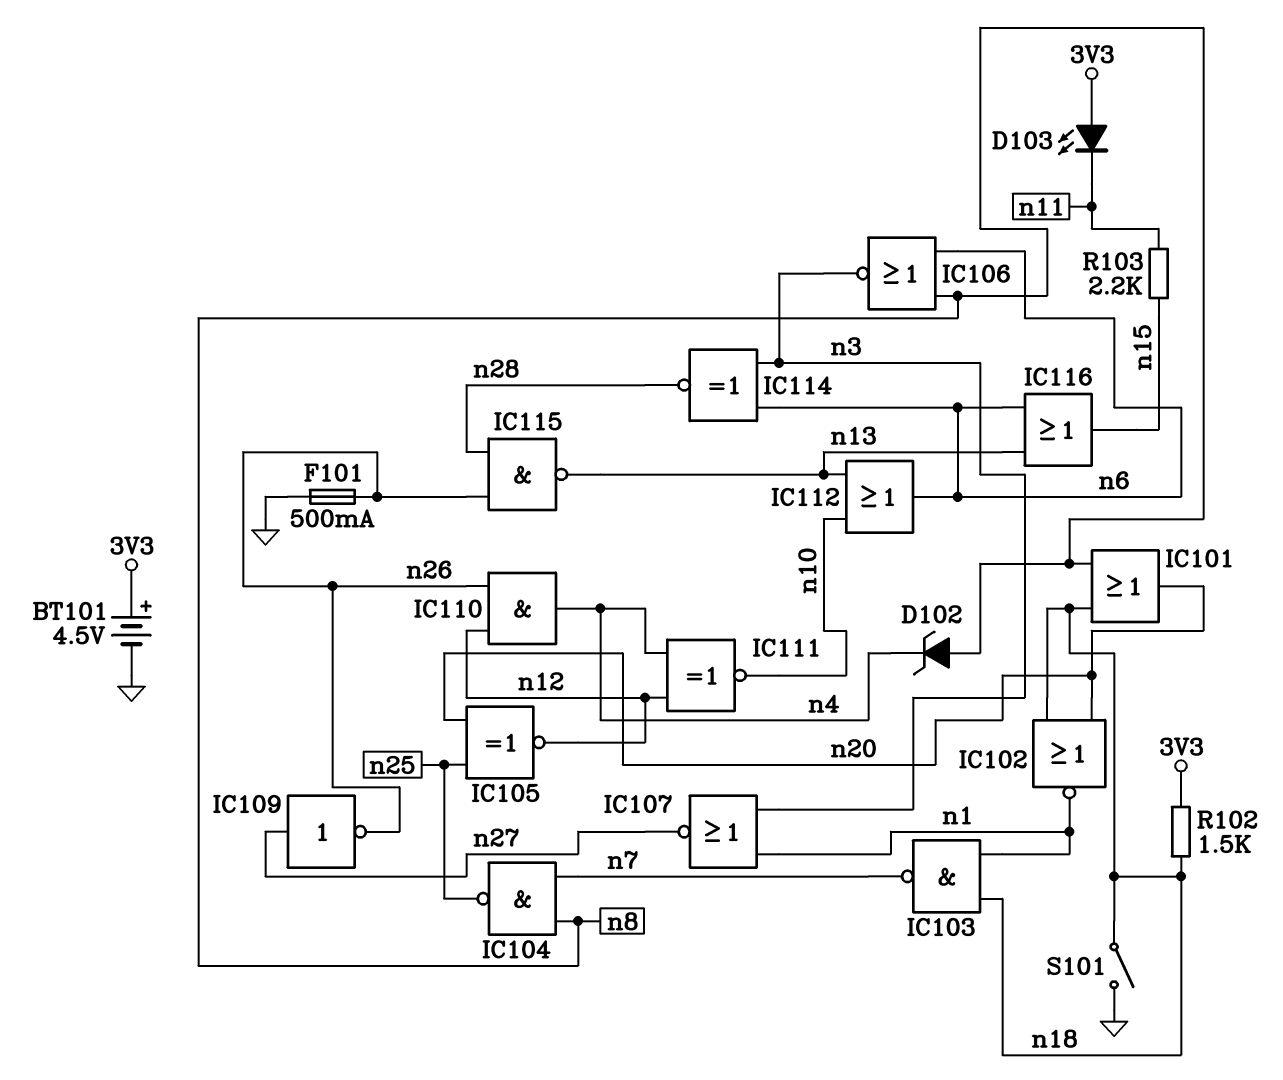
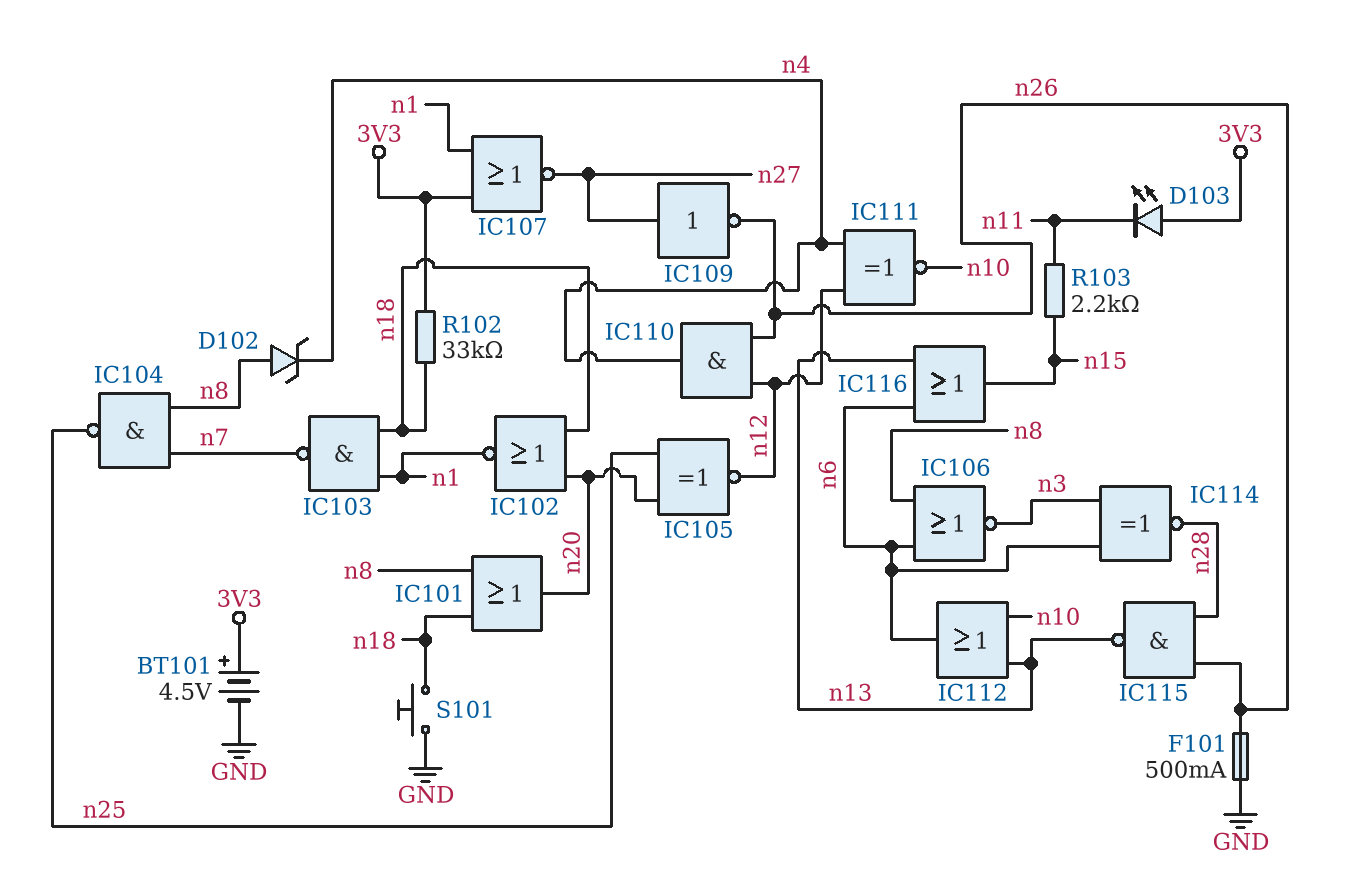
IC107: NOR (in n1, in n3, out n27) -> NOR (in 3V3, in n1, out n27)
R102: 1.5k (3V3, n18) -> 33k (3V3, n18)
S101: switch (GND, n18) -> button (GND, n18)

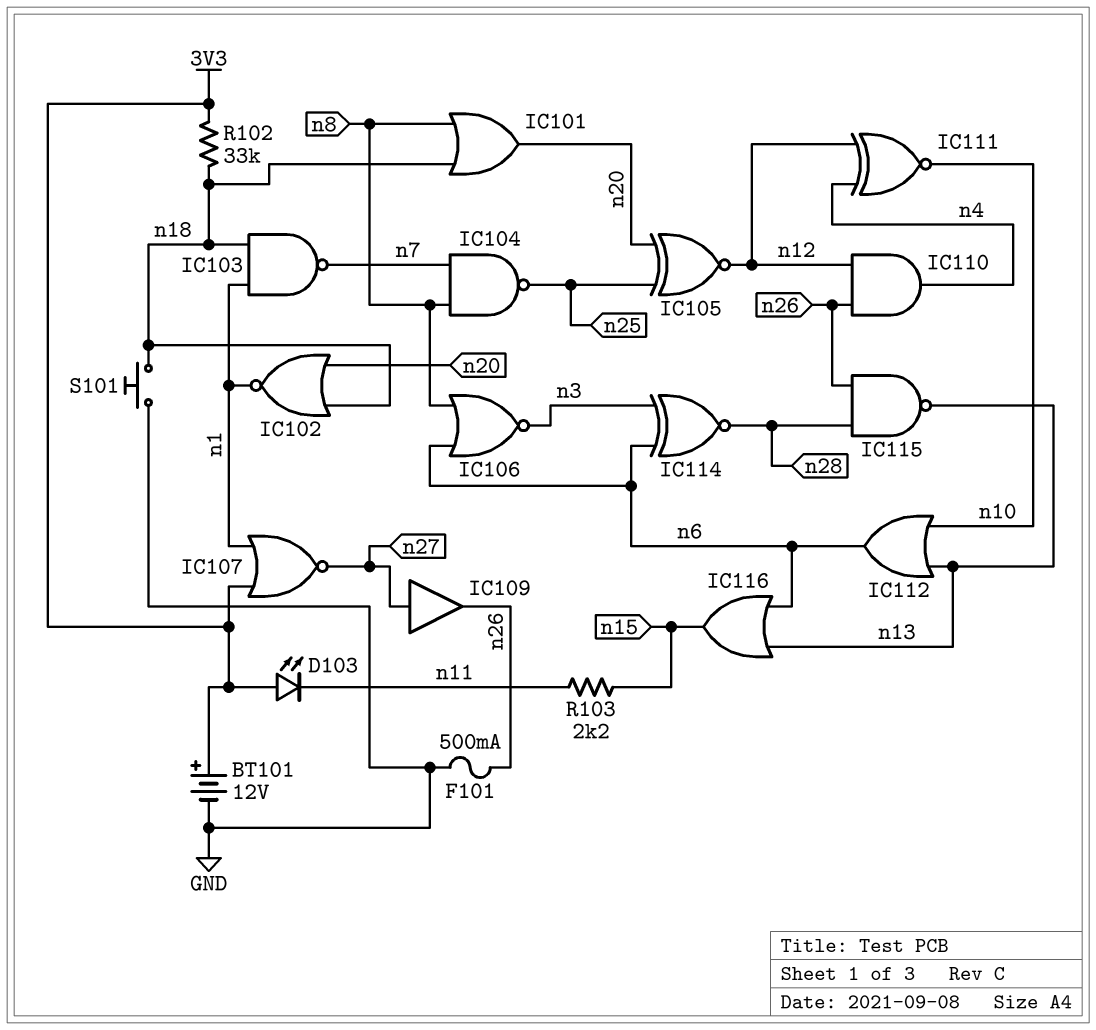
BT101: 4.5V (plus 3V3, minus GND) -> 12V (plus 3V3, minus GND)
D102: zener (A n8, K n4) -> none
IC109: NOT (in n27, out n26) -> buffer (in n27, out n26)

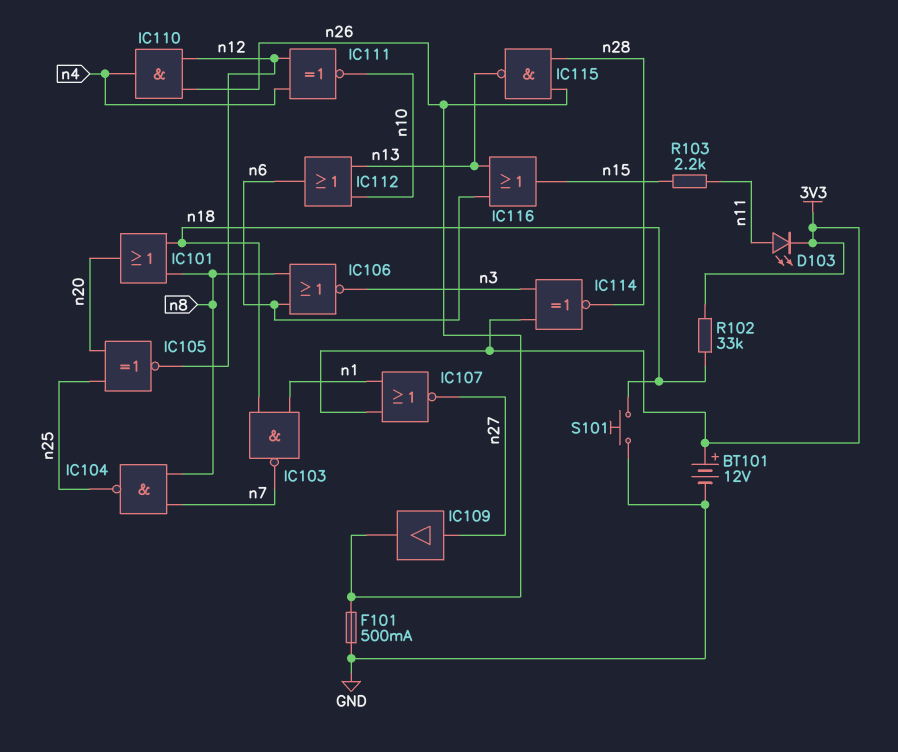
D103: LED (A 3V3, K n11) -> LED (A n11, K 3V3)
IC102: NOR (in n18, in n20, out n1) -> none
IC114: XNOR (in n3, in n6, out n28) -> XNOR (in 3V3, in n3, out n28)

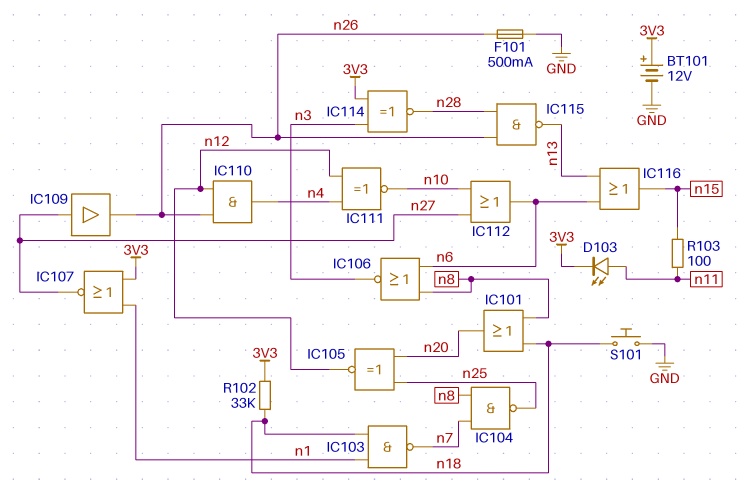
IC112: OR (in n10, in n13, out n6) -> OR (in n10, in n27, out n6)
R103: 2.2k (n11, n15) -> 100 (n11, n15)

